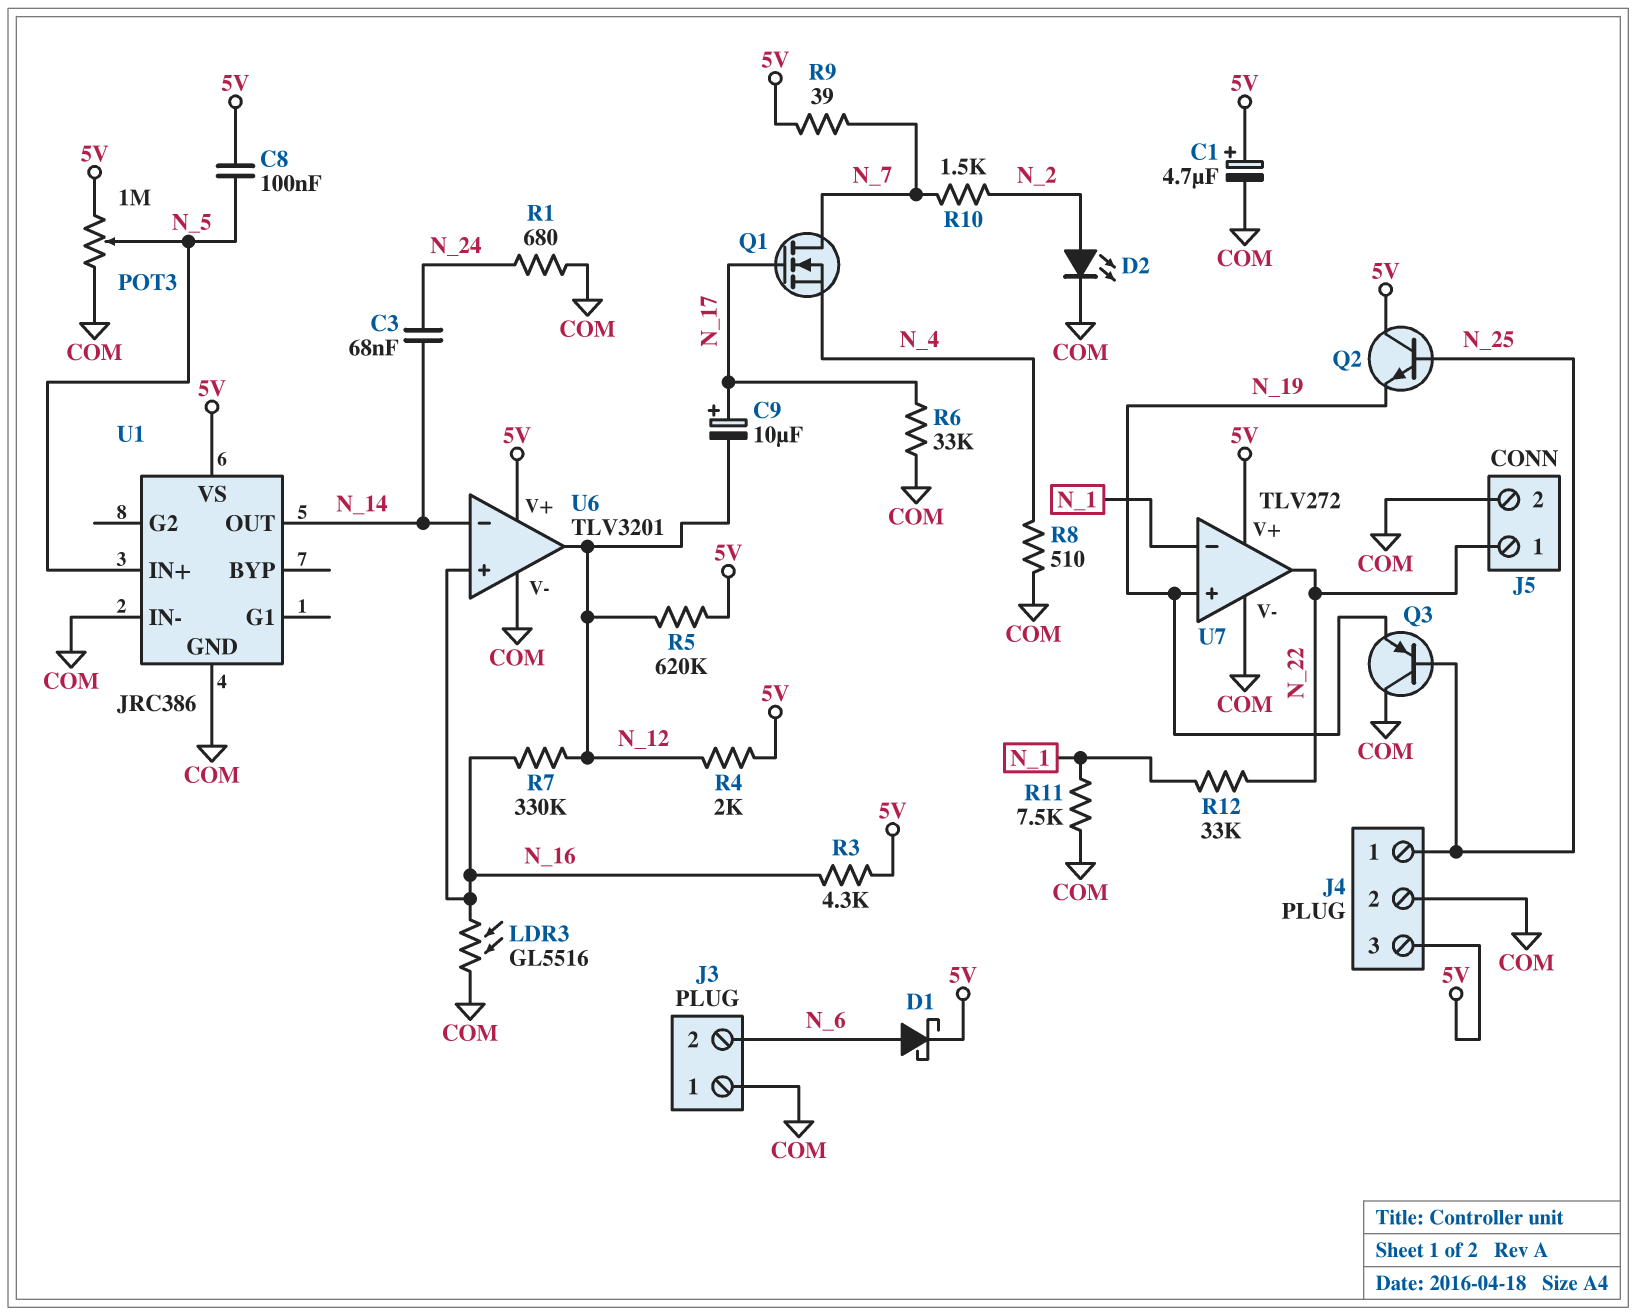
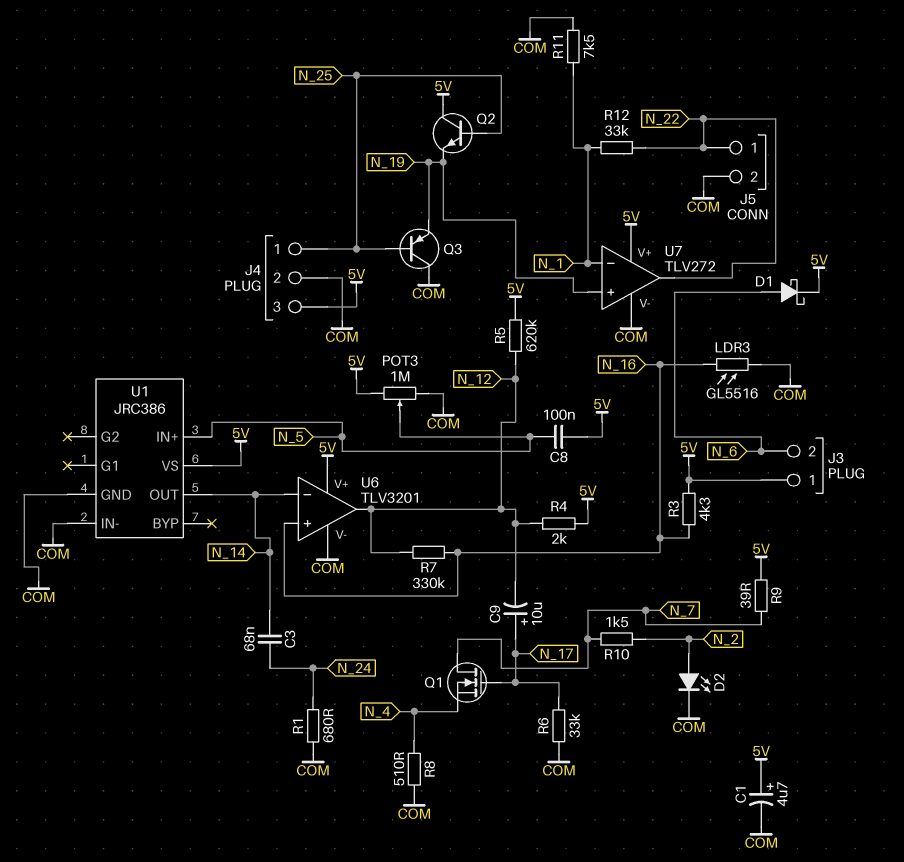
J3 pin 1: COM -> 5V

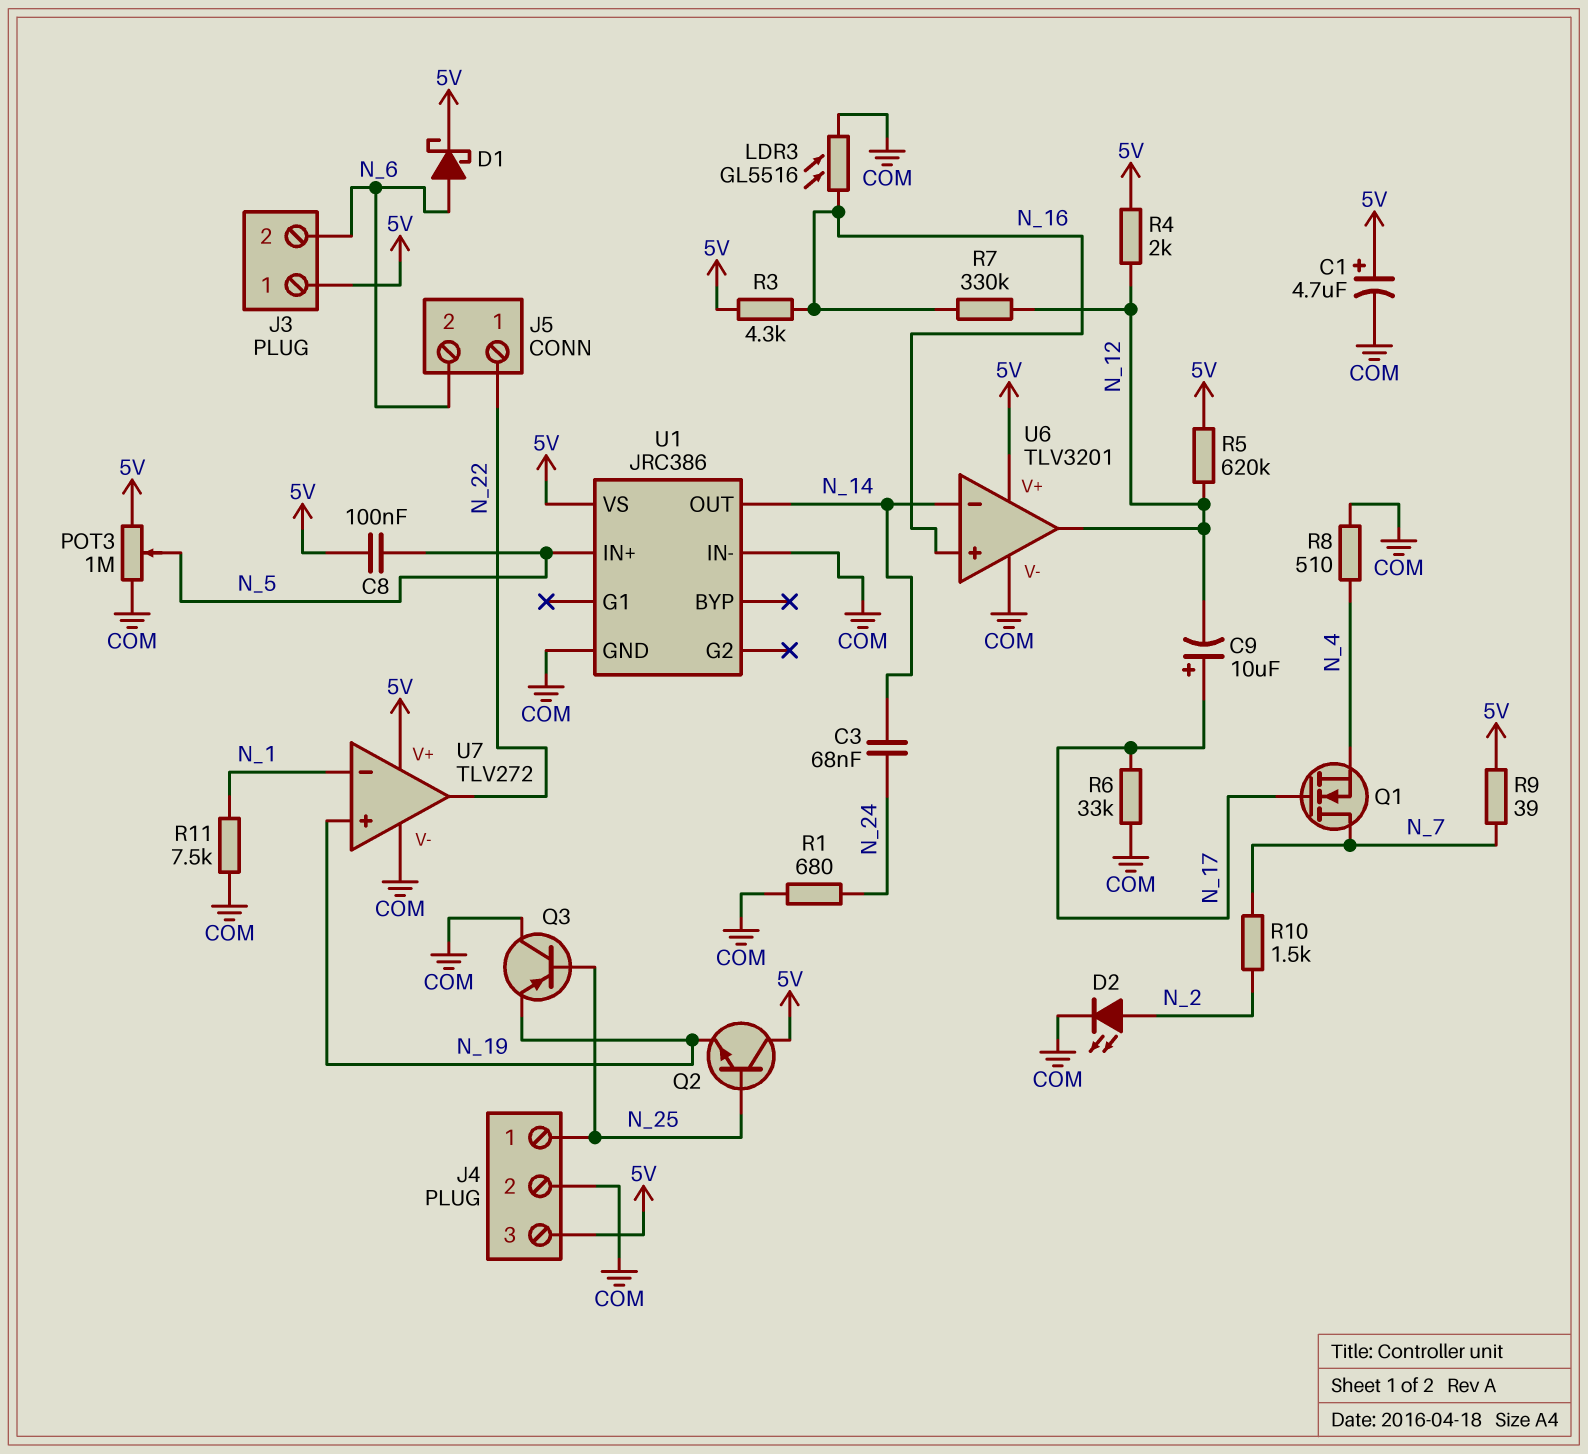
J5 pin 2: COM -> N_6
R12: 33k (N_1, N_22) -> none

